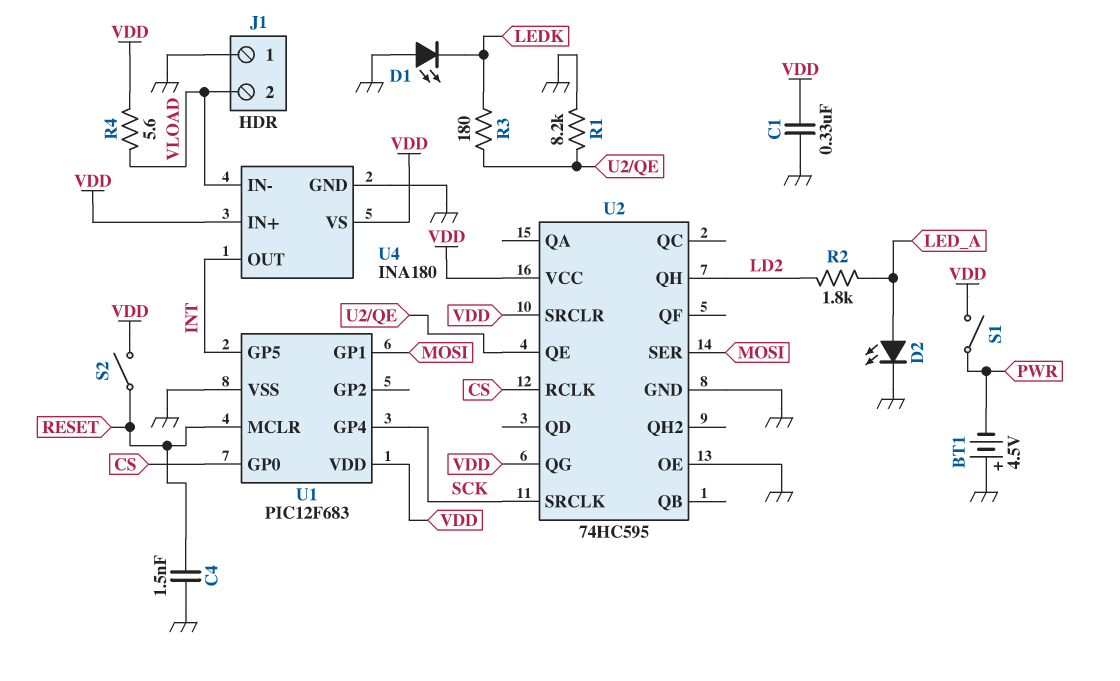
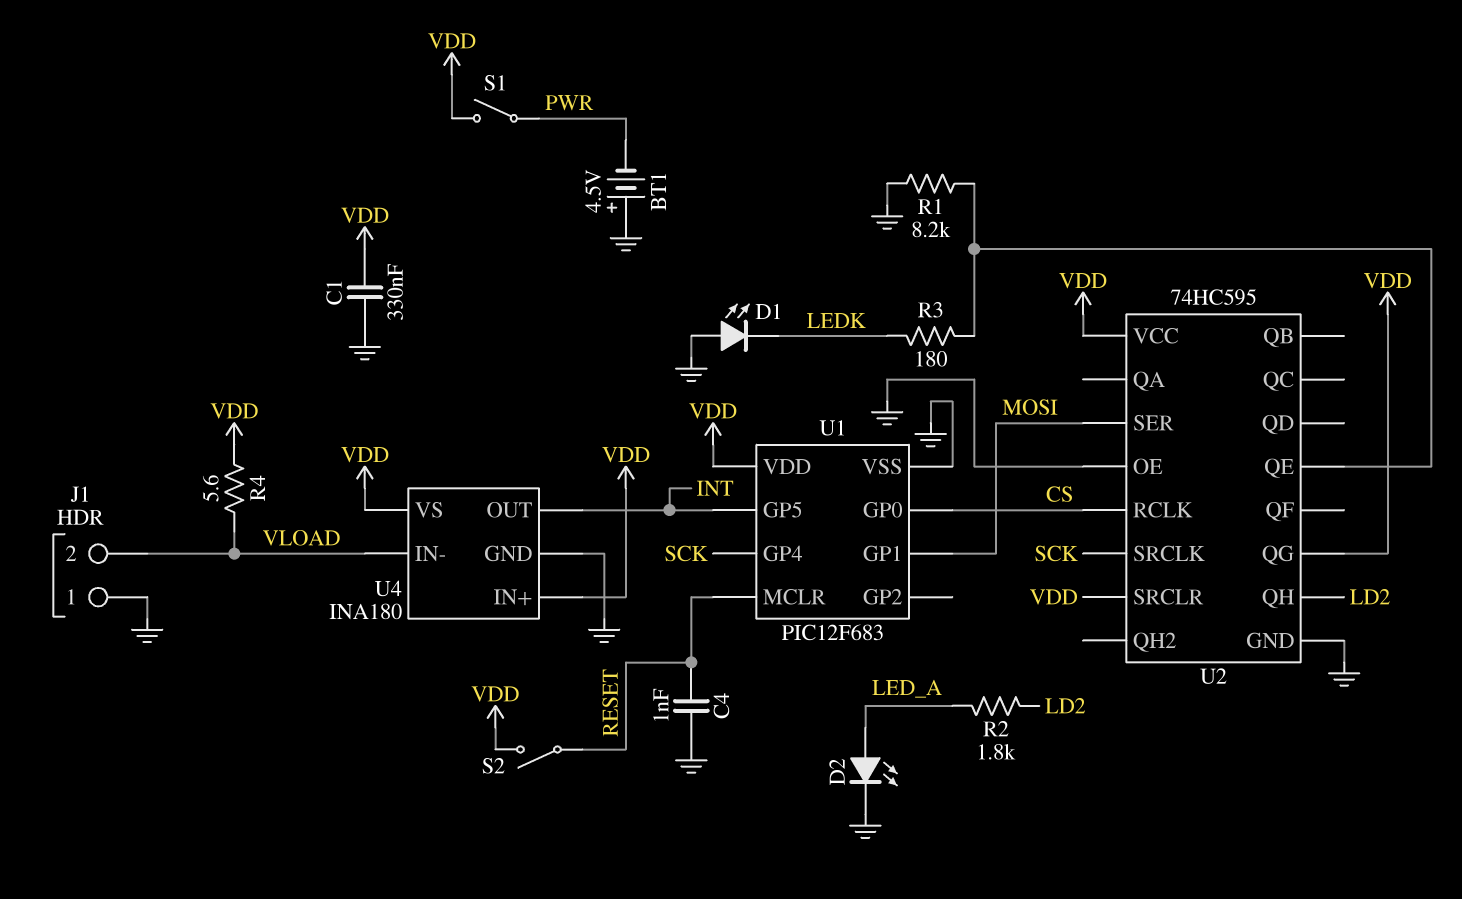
C4: 1.5nF (GND, RESET) -> 1nF (GND, RESET)

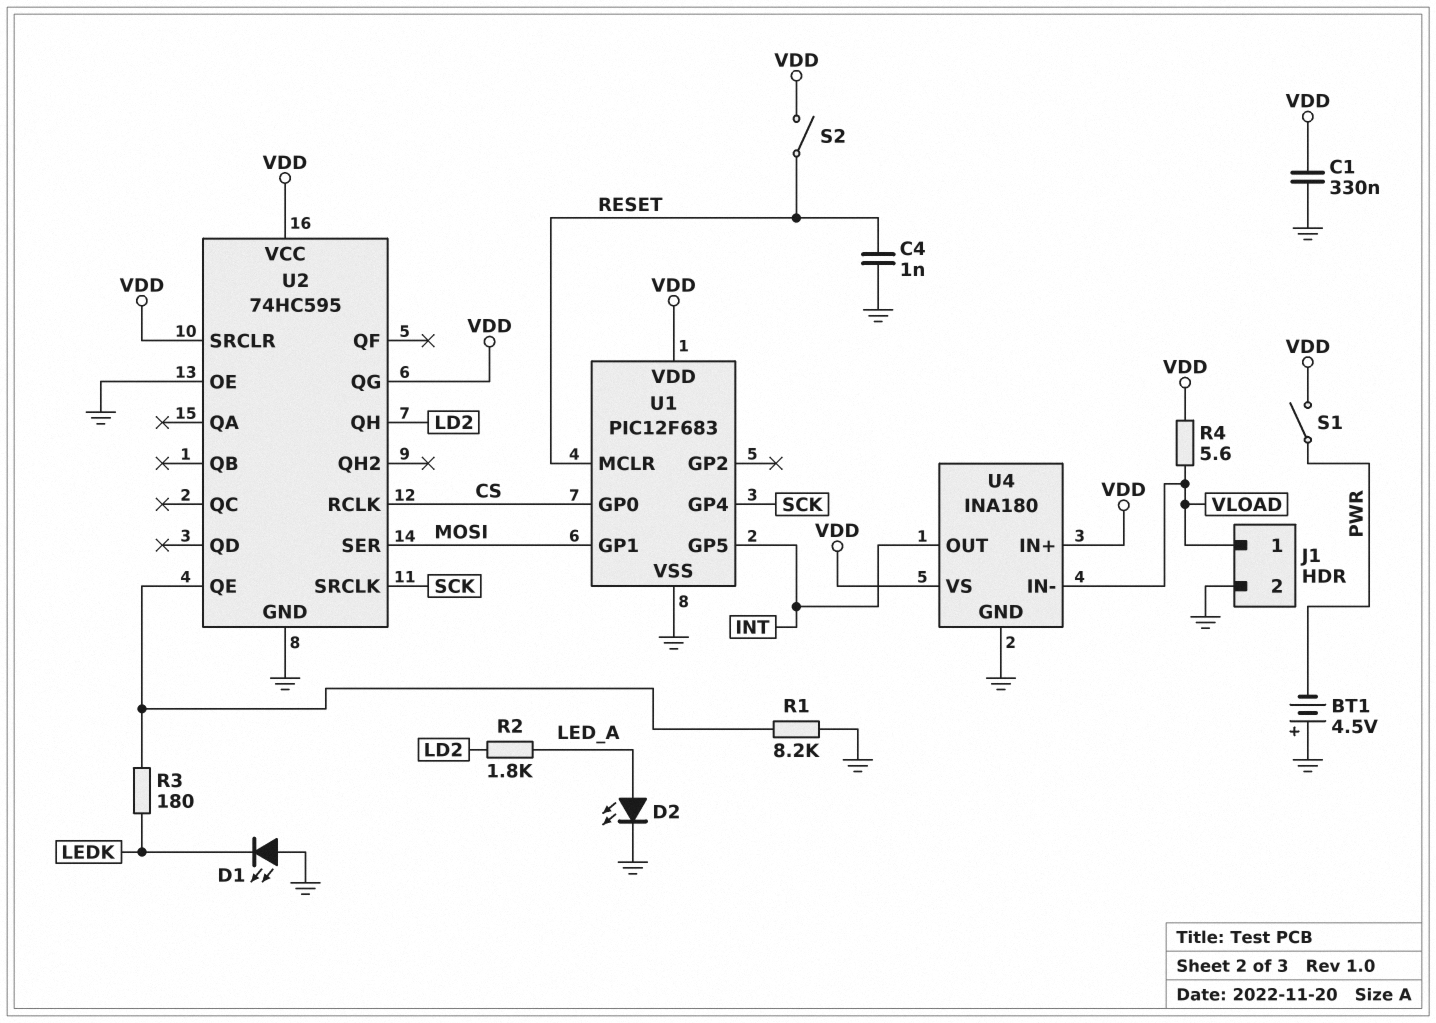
J1 pin 1: GND -> VLOAD
J1 pin 2: VLOAD -> GND

